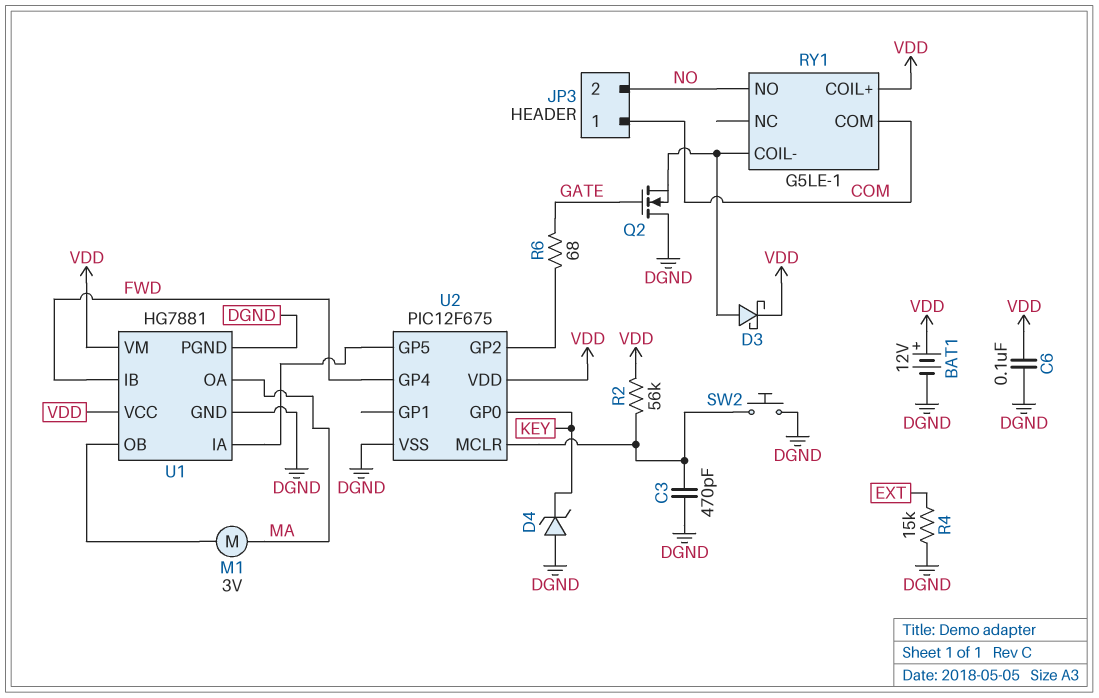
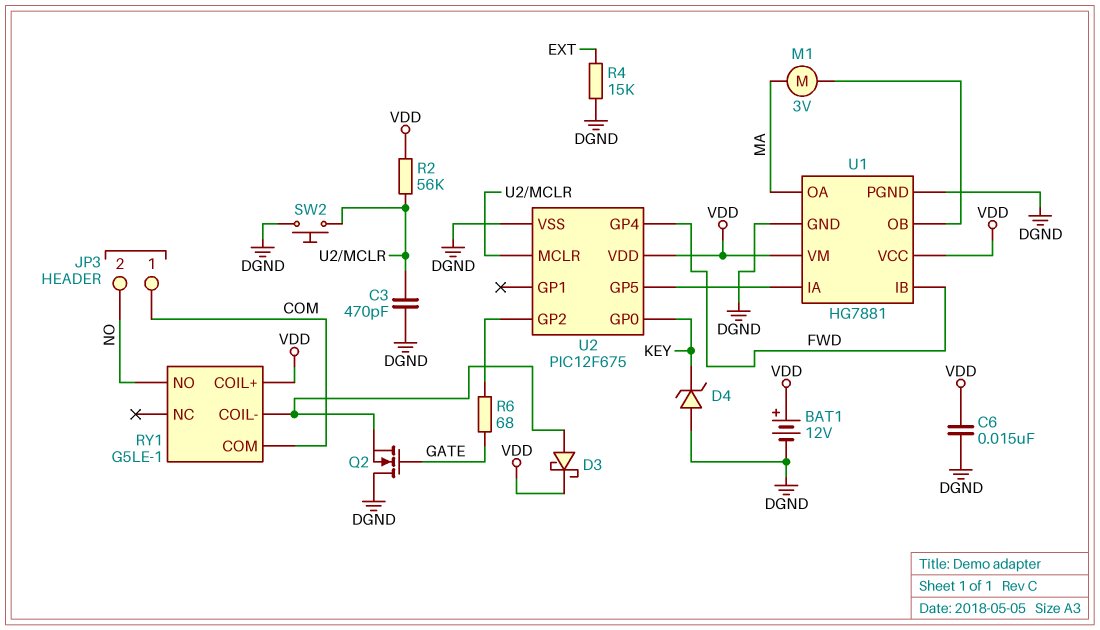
C6: 100nF (DGND, VDD) -> 15nF (DGND, VDD)

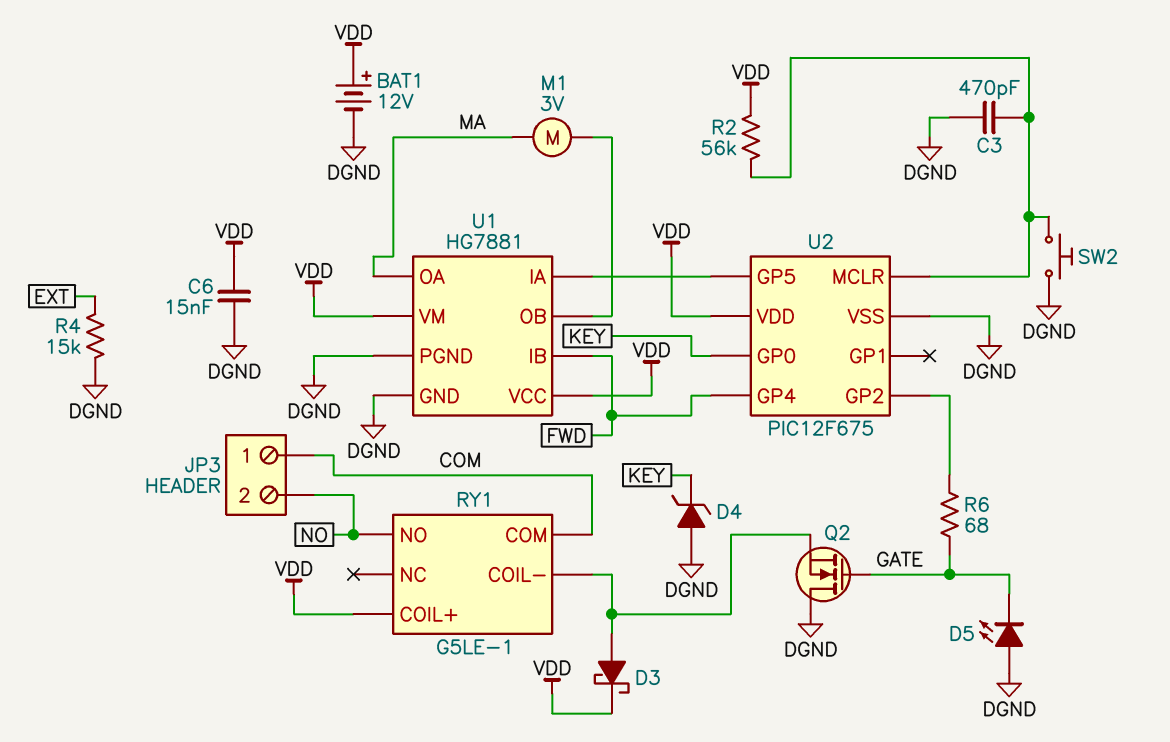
D5: none -> LED (A DGND, K GATE)

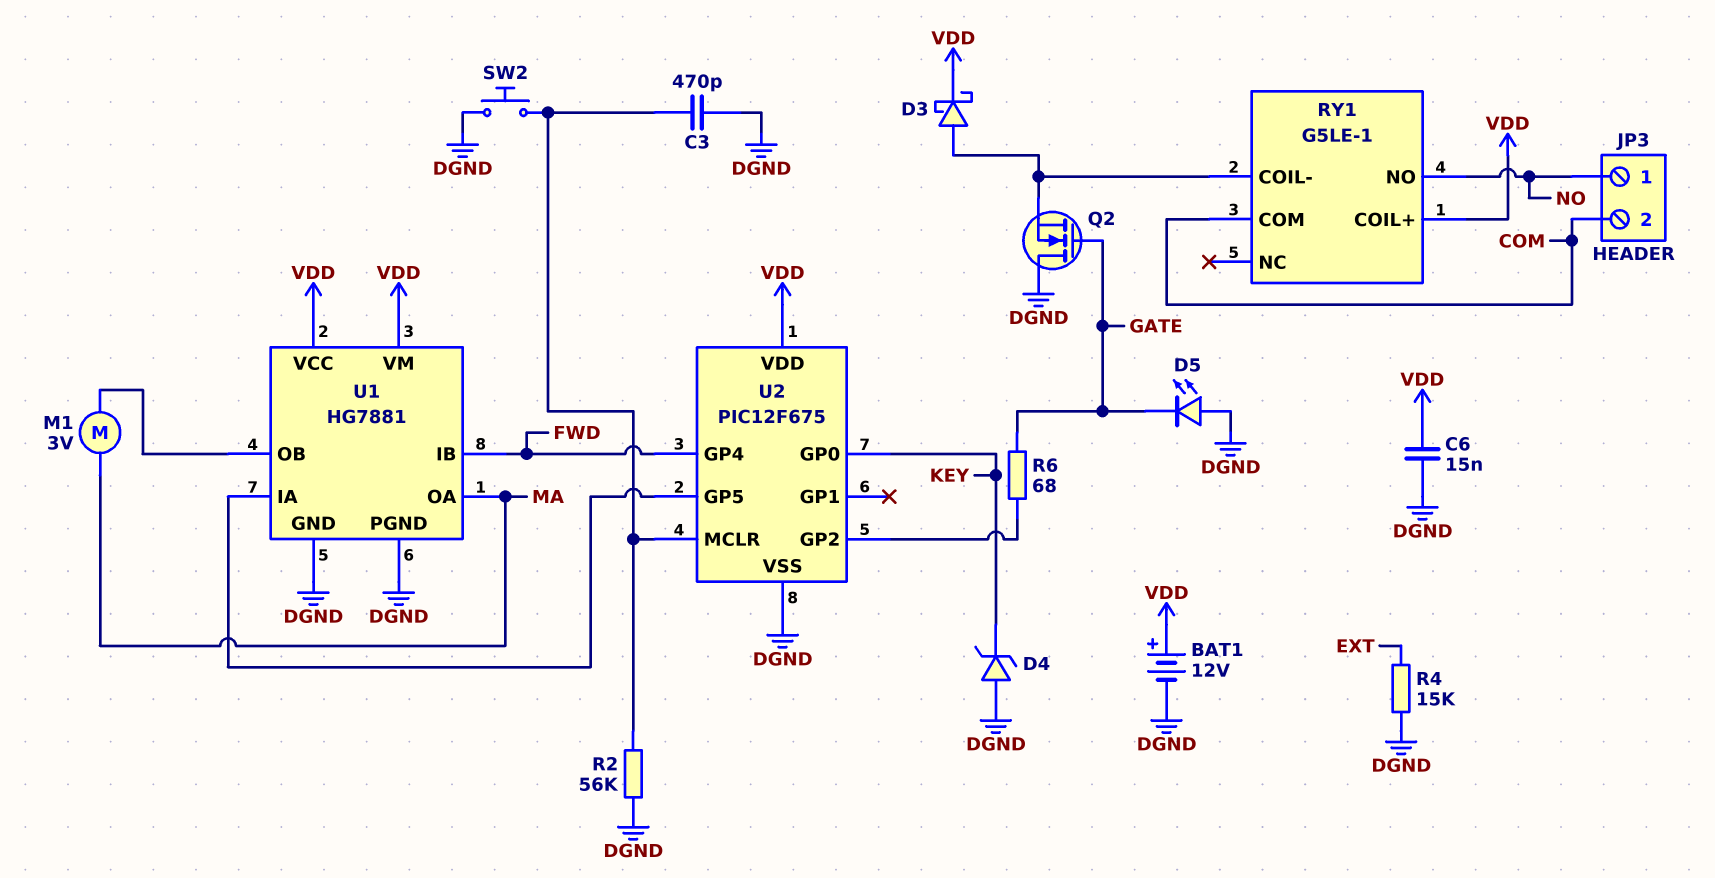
JP3 pin 1: COM -> NO
JP3 pin 2: NO -> COM
R2: 56k (U2/MCLR, VDD) -> 56k (DGND, U2/MCLR)

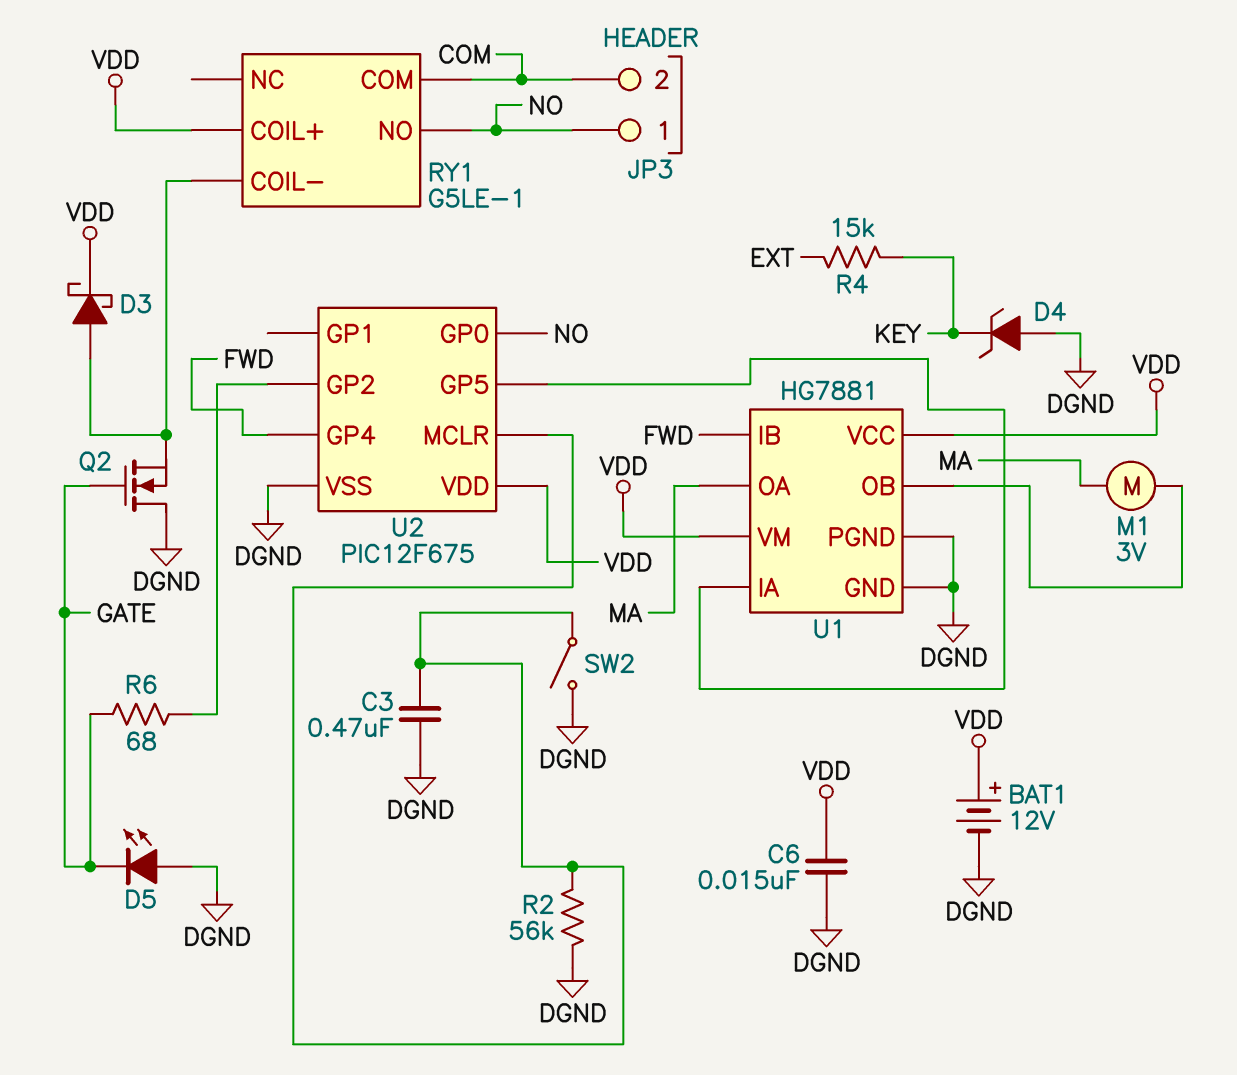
C3: 470pF (DGND, U2/MCLR) -> 470nF (DGND, U2/MCLR)
R4: 15k (DGND, EXT) -> 15k (EXT, KEY)
SW2: button (DGND, U2/MCLR) -> switch (DGND, U2/MCLR)
U2 pin GP0: KEY -> NO

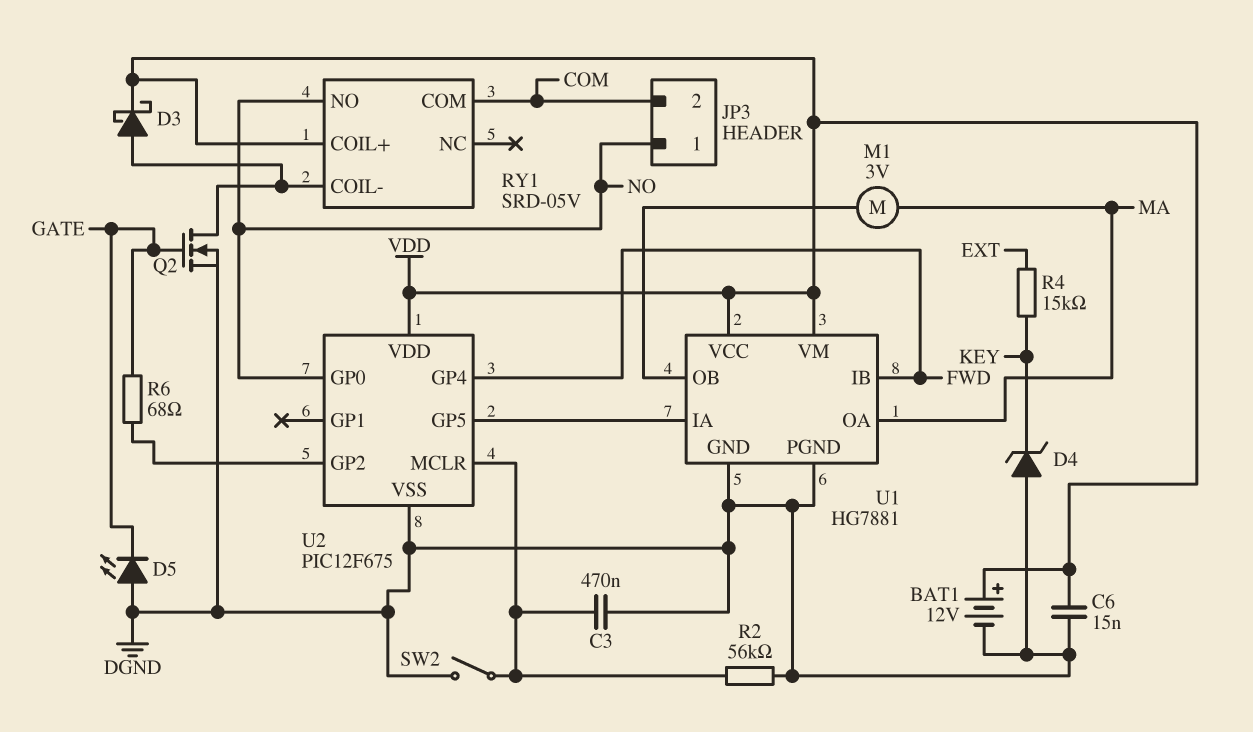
Q2: NMOS (G GATE, D DGND, S RY1/COIL-) -> NMOS (G GATE, D RY1/COIL-, S DGND)
RY1: G5LE-1 -> SRD-05V

